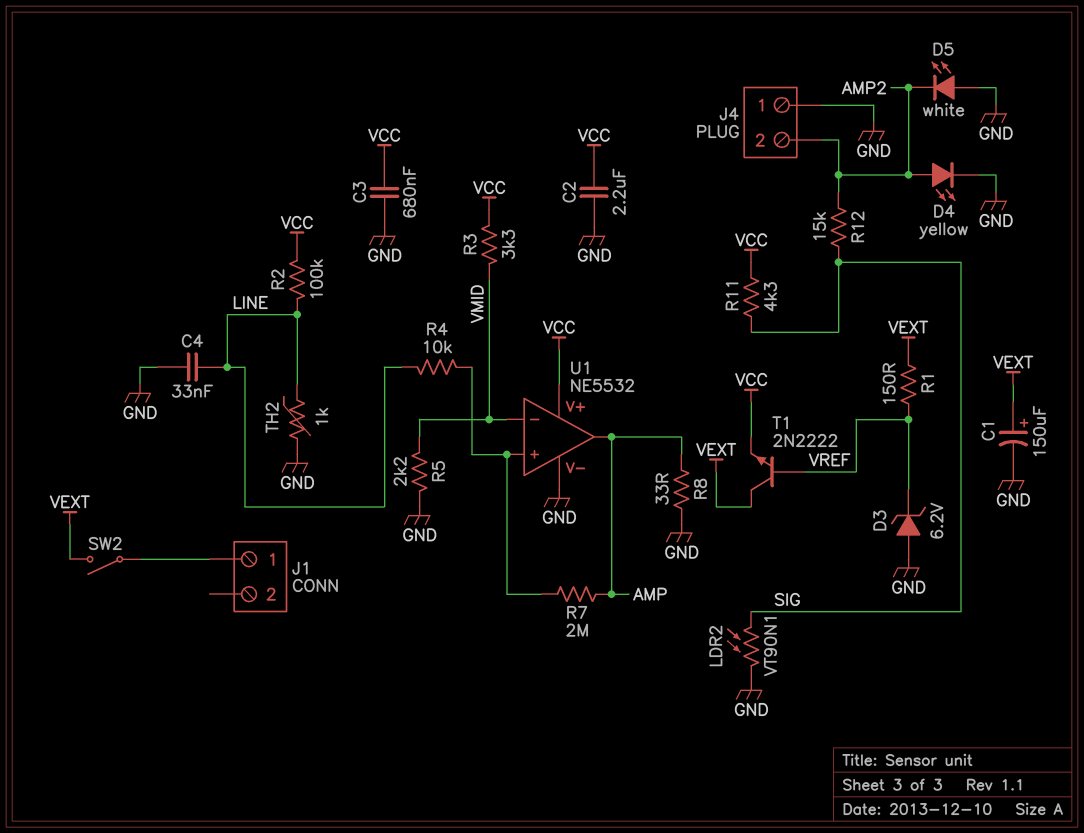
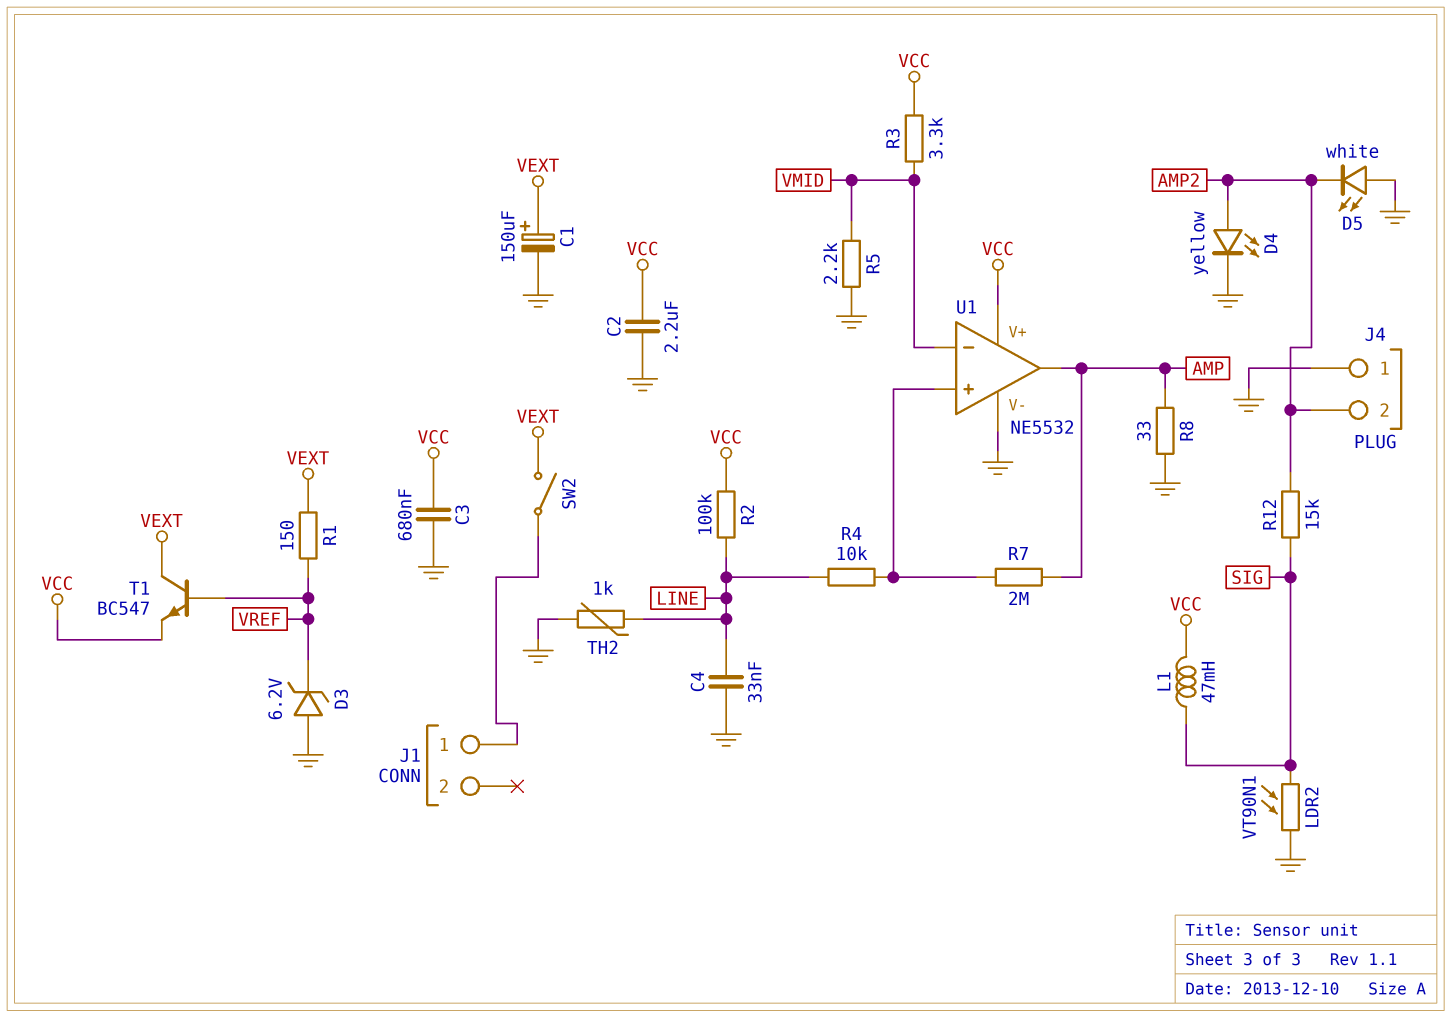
L1: none -> 47mH (SIG, VCC)
R11: 4.3k (SIG, VCC) -> none
T1: NPN 2N2222 (B VREF, C VEXT, E VCC) -> NPN BC547 (B VREF, C VEXT, E VCC)

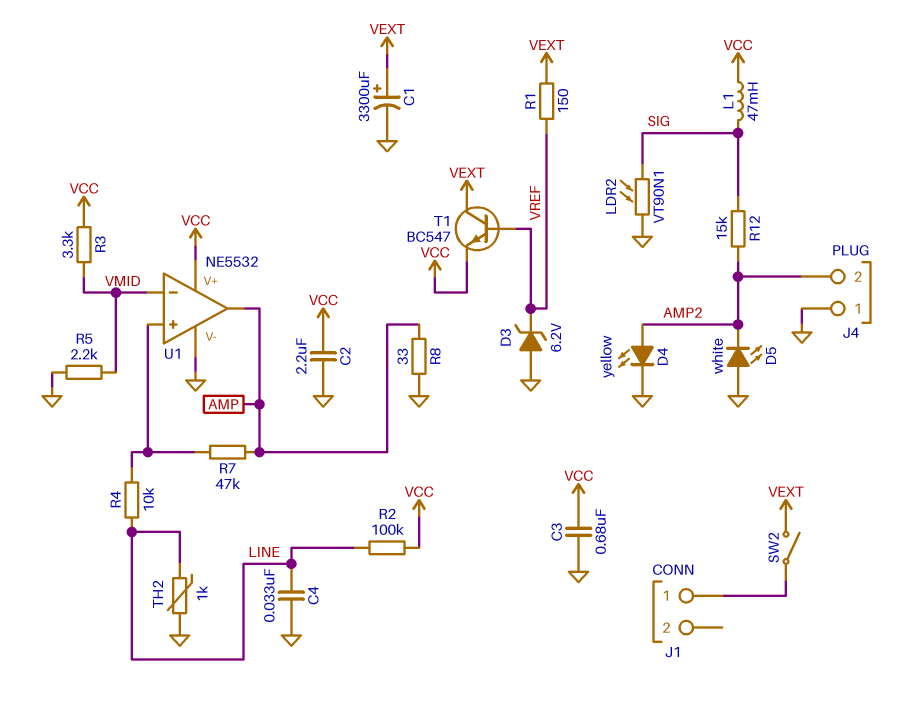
C1: 150uF (plus VEXT, minus GND) -> 3300uF (plus VEXT, minus GND)
R7: 2M (AMP, U1/in+) -> 47k (AMP, U1/in+)

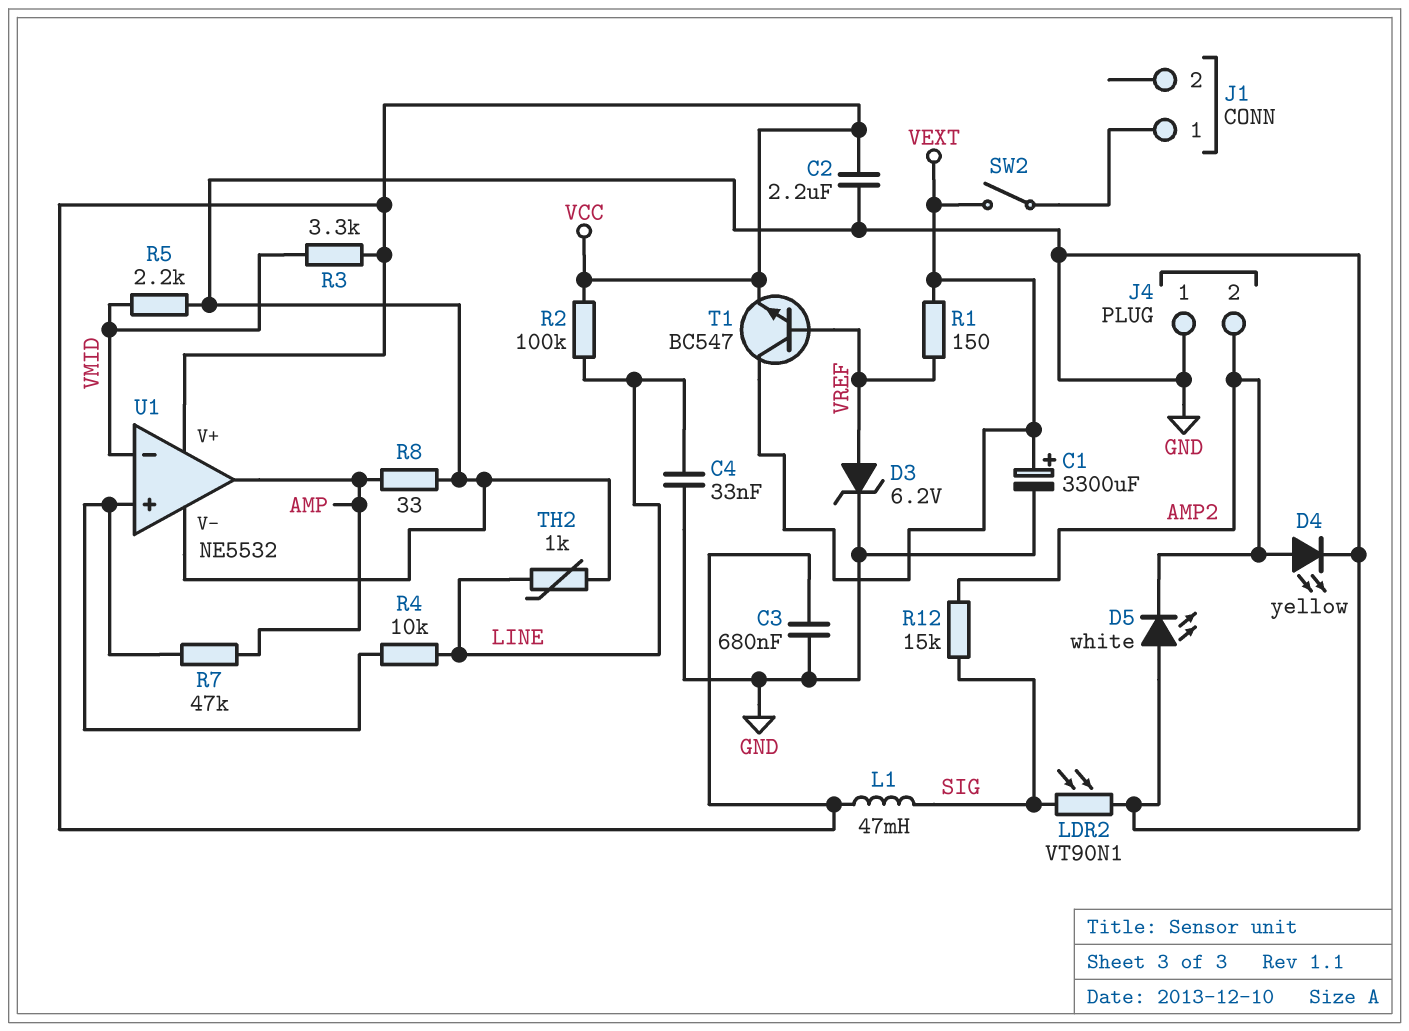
D3: zener 6.2V (A GND, K VREF) -> zener 6.2V (A VREF, K GND)

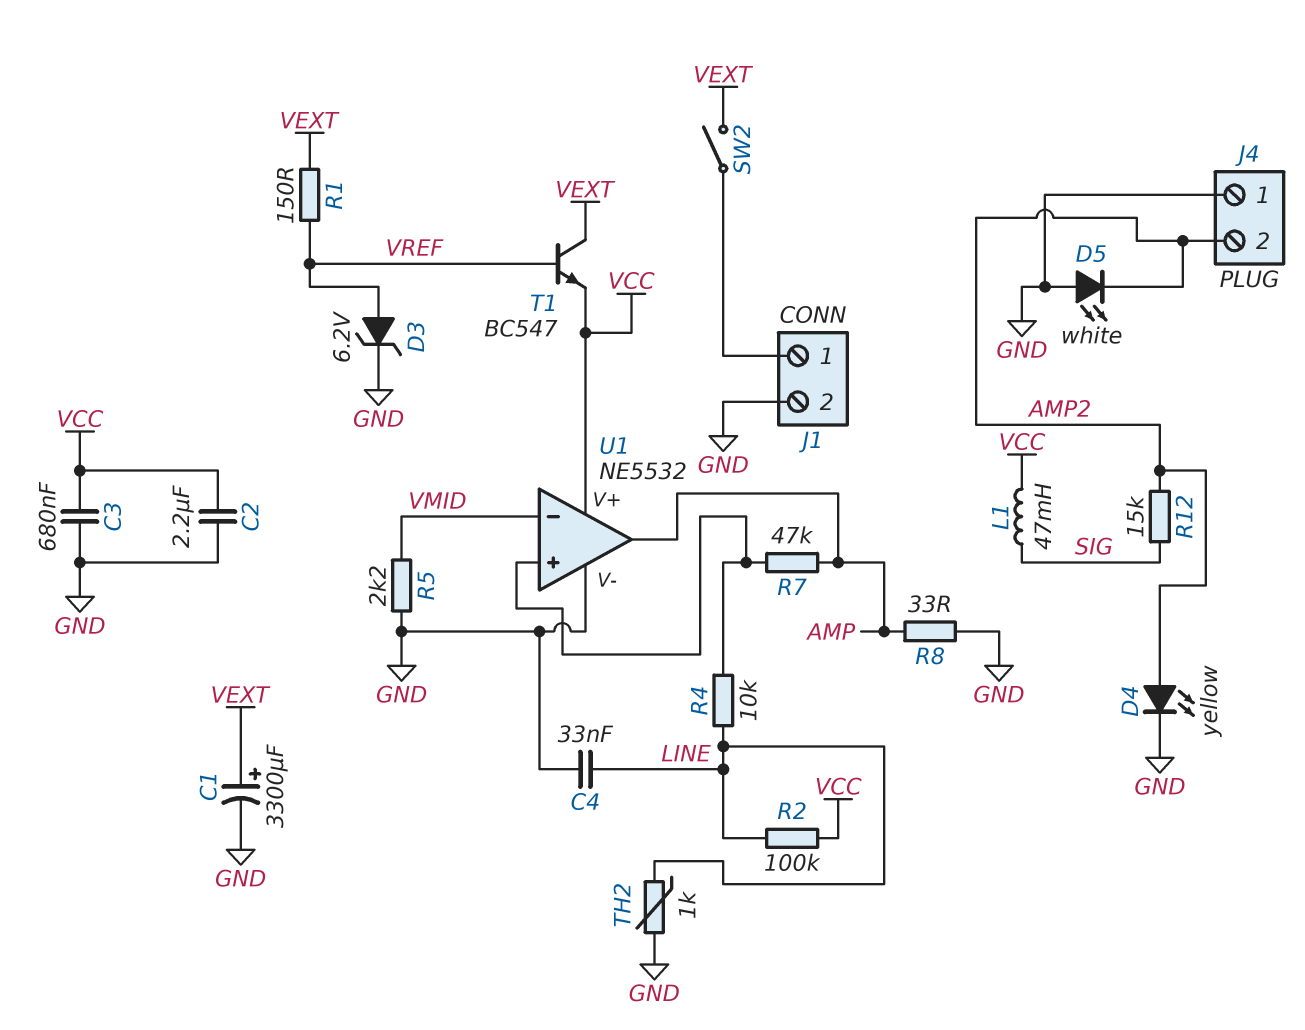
J1 pin 2: none -> GND
LDR2: VT90N1 (GND, SIG) -> none
R3: 3.3k (VCC, VMID) -> none

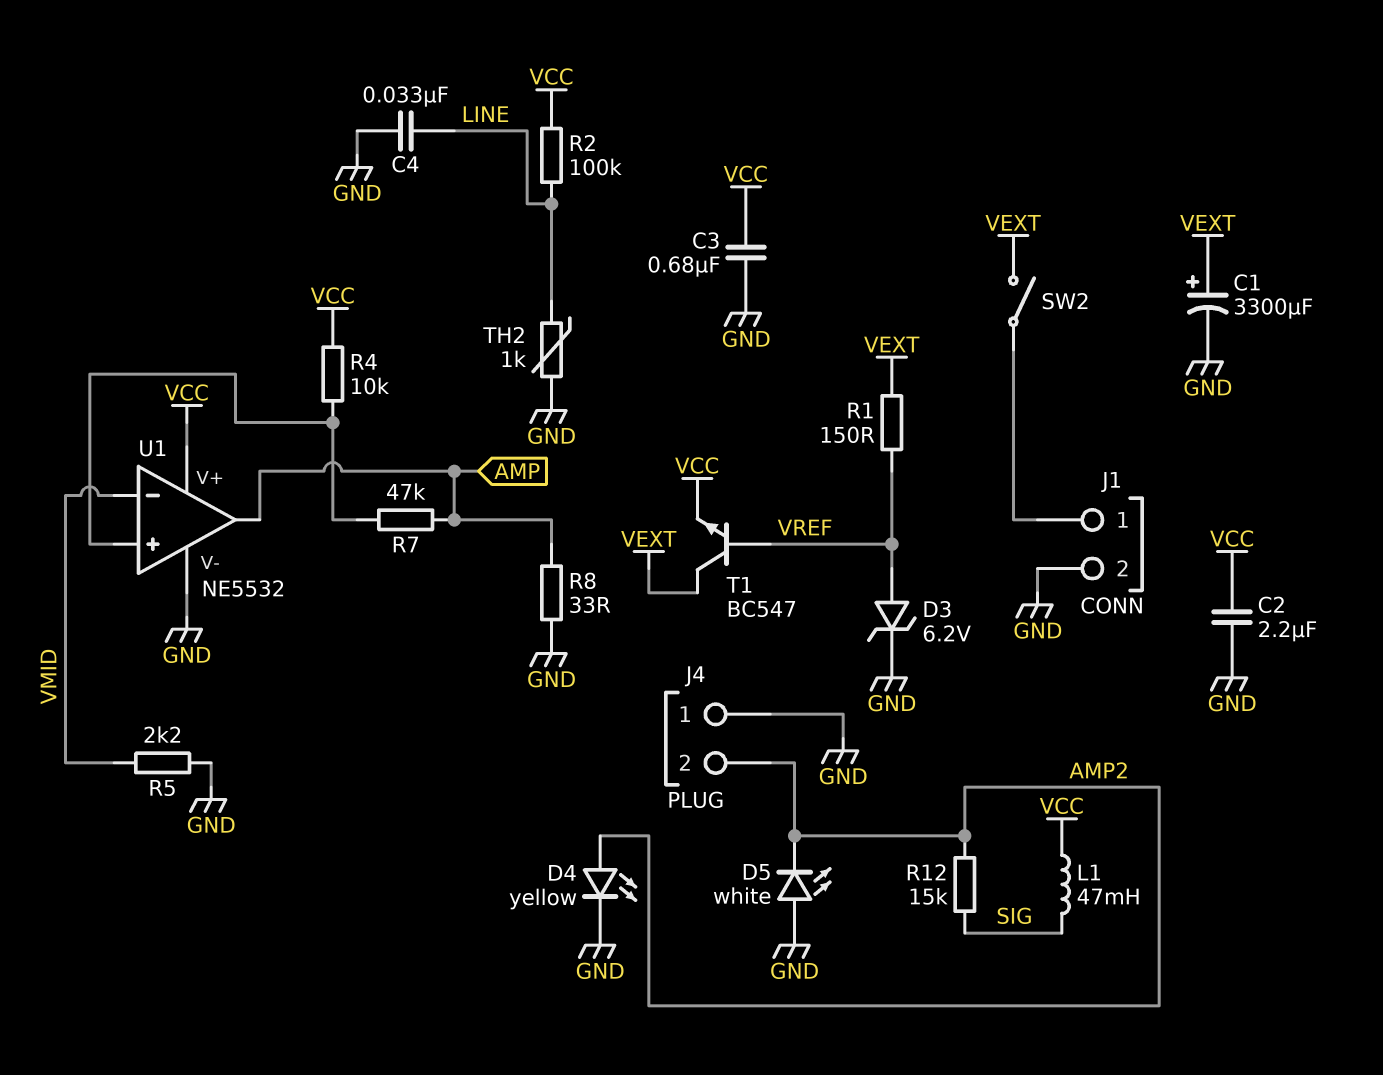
R4: 10k (LINE, U1/in+) -> 10k (U1/in+, VCC)

